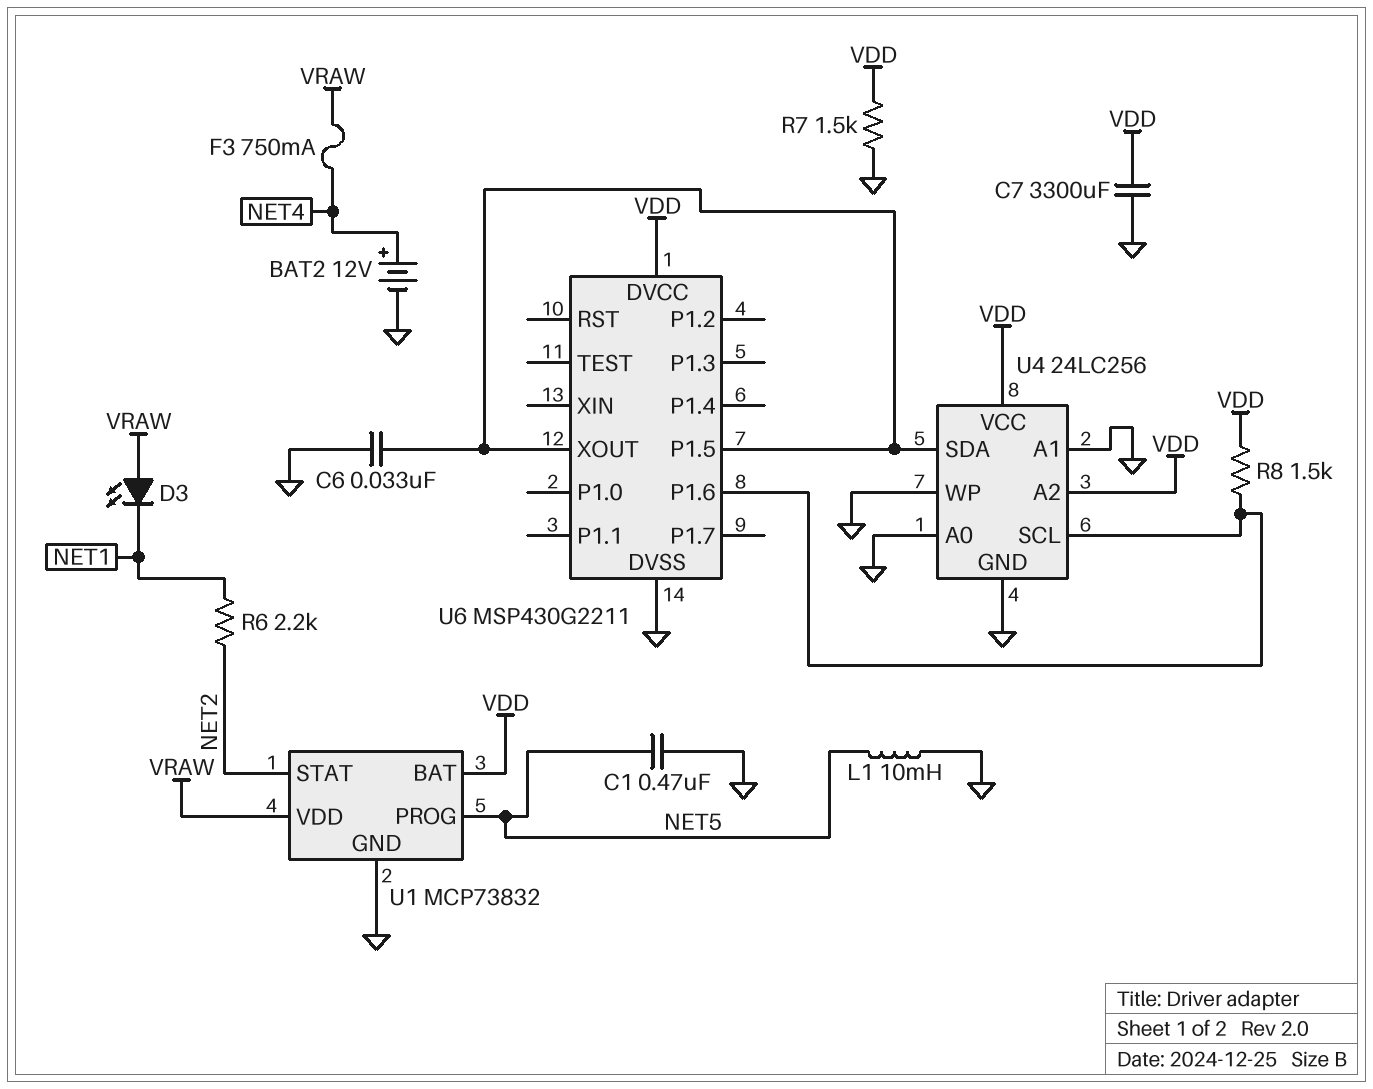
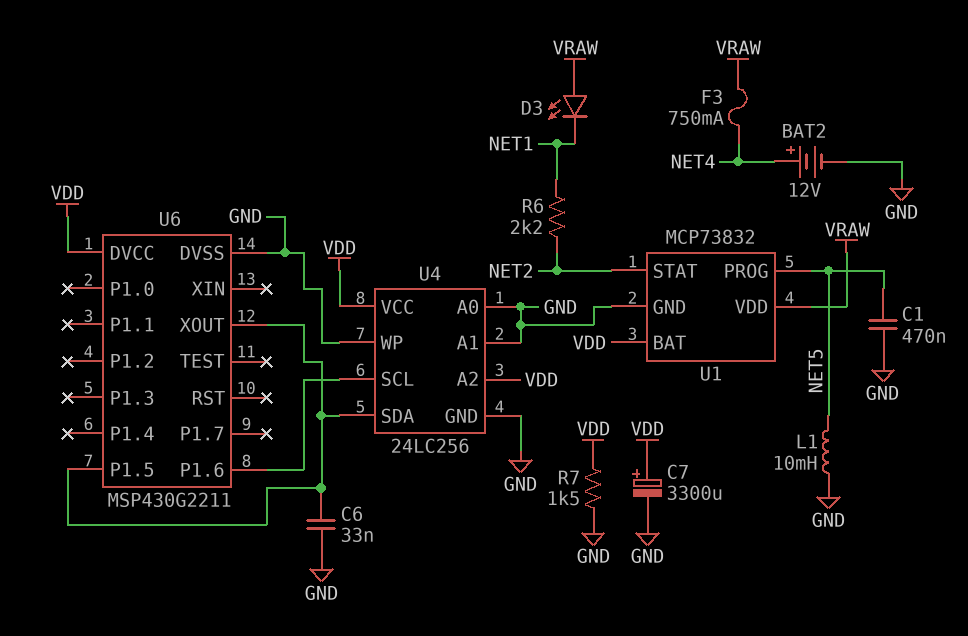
C7: 3300uF (GND, VDD) -> 3300uF (plus VDD, minus GND)
R8: 1.5k (U4/SCL, VDD) -> none

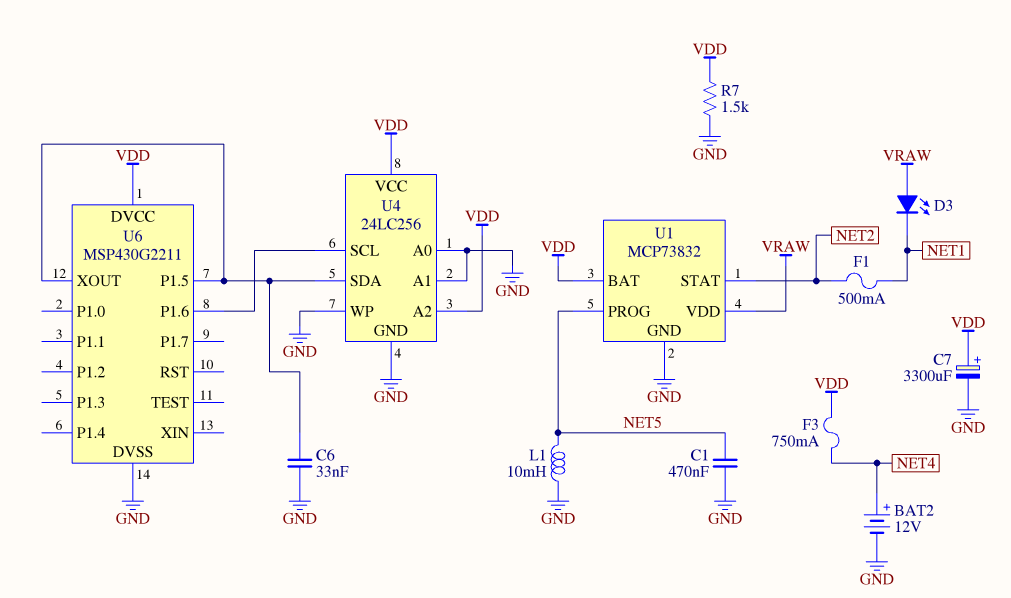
F1: none -> 500mA (NET1, NET2)
F3: 750mA (NET4, VRAW) -> 750mA (NET4, VDD)
R6: 2.2k (NET1, NET2) -> none

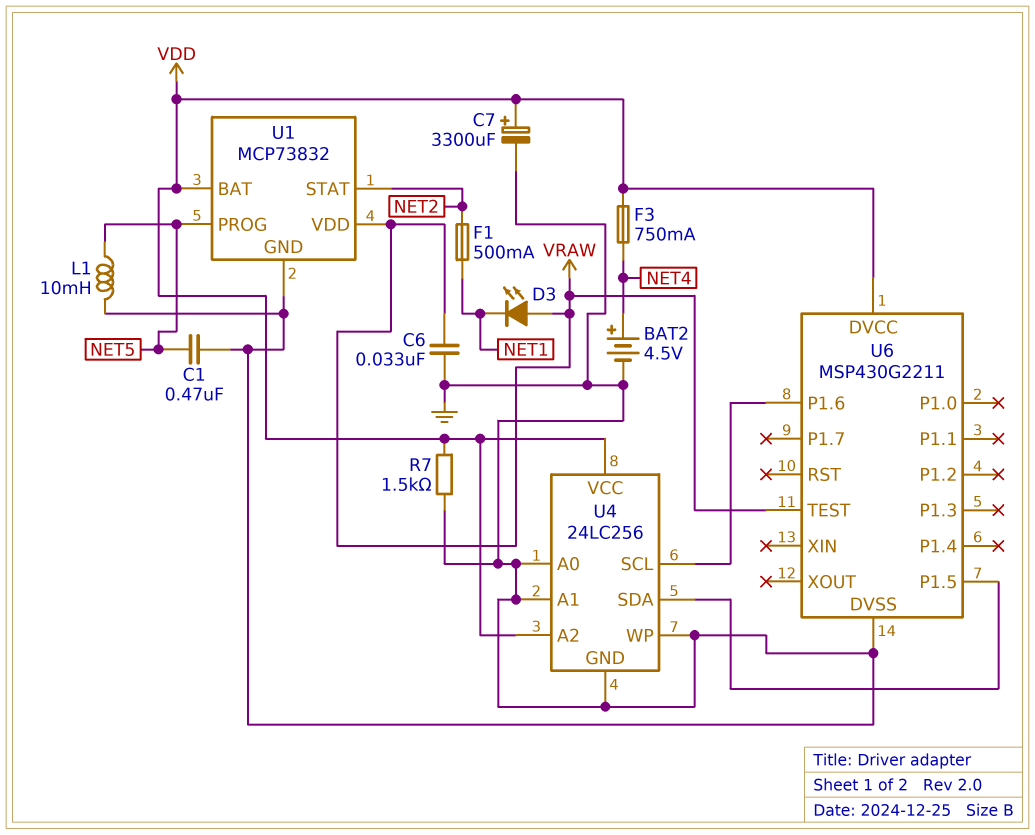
BAT2: 12V (plus NET4, minus GND) -> 4.5V (plus NET4, minus GND)
C6: 33nF (GND, U4/SDA) -> 33nF (GND, VRAW)
U6 pin TEST: none -> VRAW
U6 pin XOUT: U4/SDA -> none

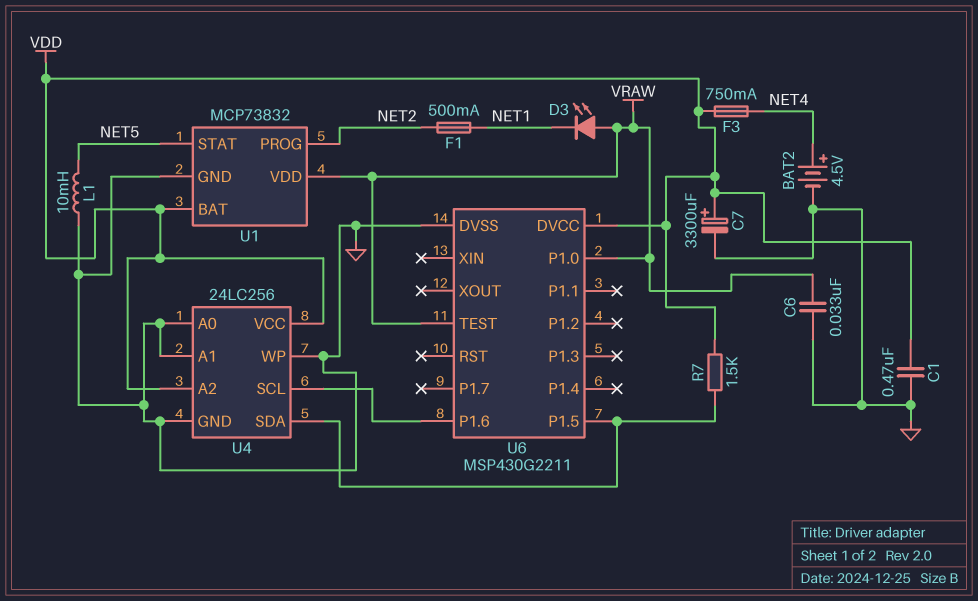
C1: 470nF (GND, NET5) -> 470nF (GND, VDD)
R7: 1.5k (GND, VDD) -> 1.5k (U4/SDA, VDD)
U1 pin PROG: NET5 -> NET2
U1 pin STAT: NET2 -> NET5
U6 pin P1.0: none -> VRAW

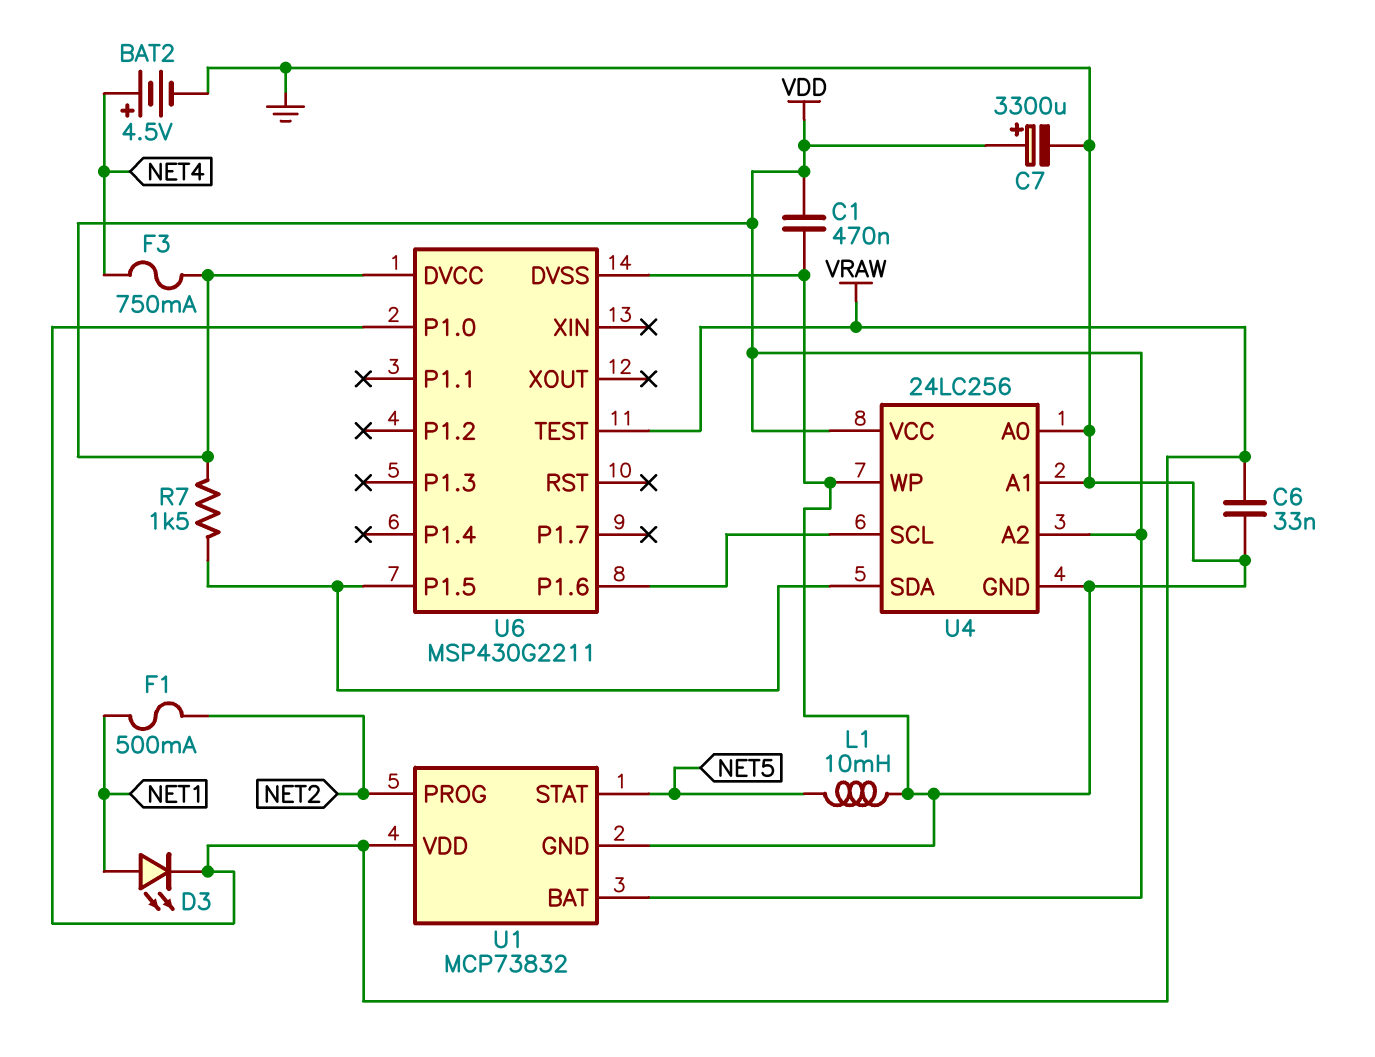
D3: LED (A VRAW, K NET1) -> LED (A NET1, K VRAW)

